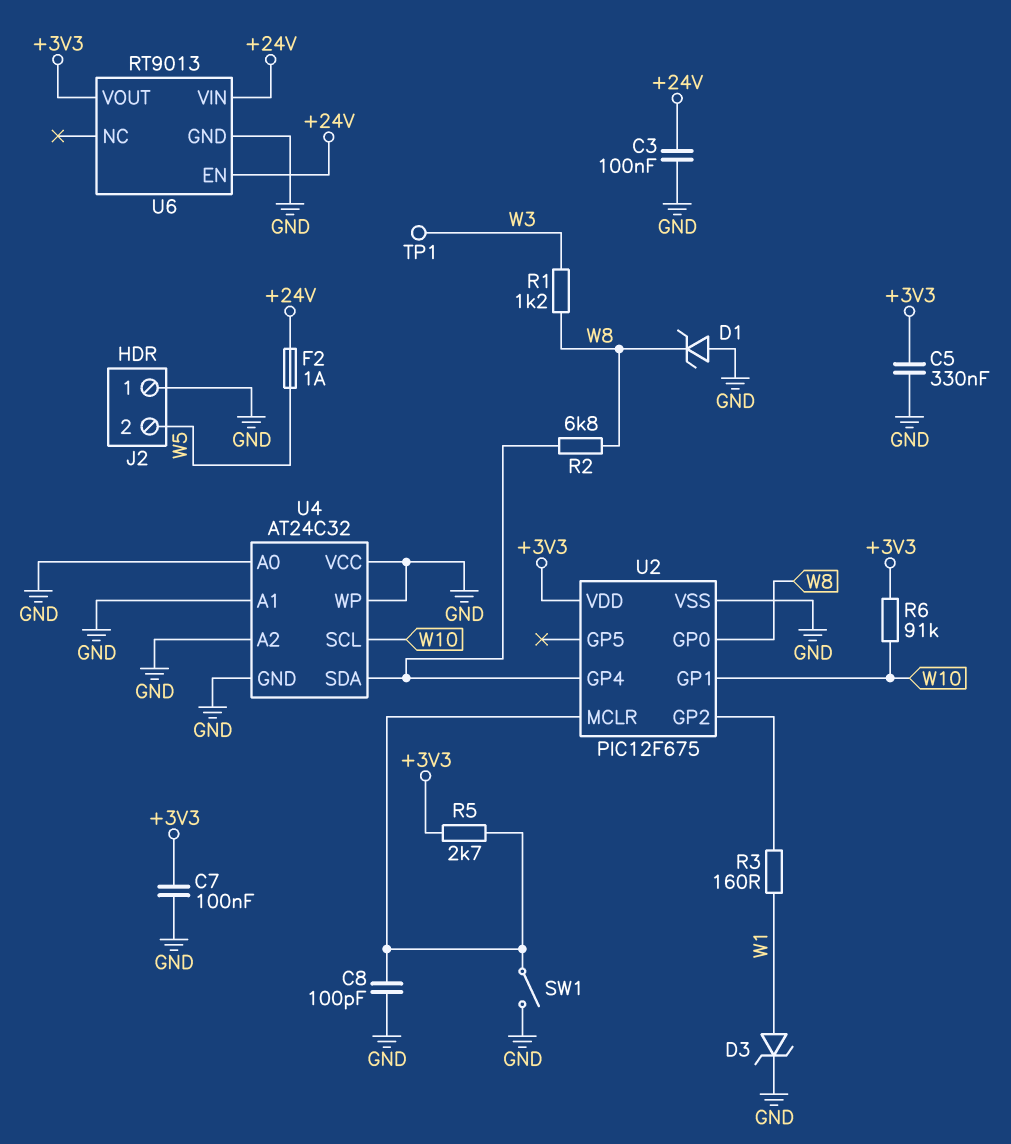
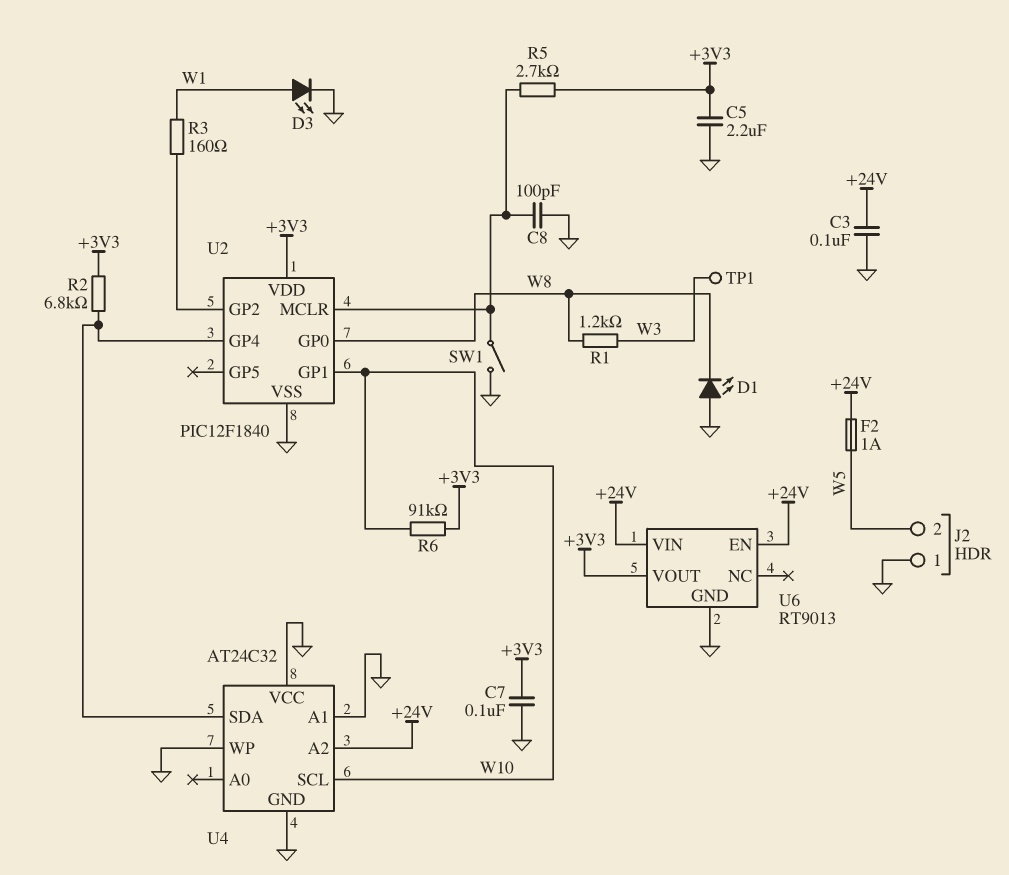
C5: 330nF (+3V3, GND) -> 2.2uF (+3V3, GND)
D1: zener (A GND, K W8) -> LED (A GND, K W8)
D3: zener (A W1, K GND) -> LED (A W1, K GND)
R2: 6.8k (U2/GP4, W8) -> 6.8k (+3V3, U2/GP4)
U2: PIC12F675 -> PIC12F1840
U4 pin A0: GND -> none
U4 pin A2: GND -> +24V

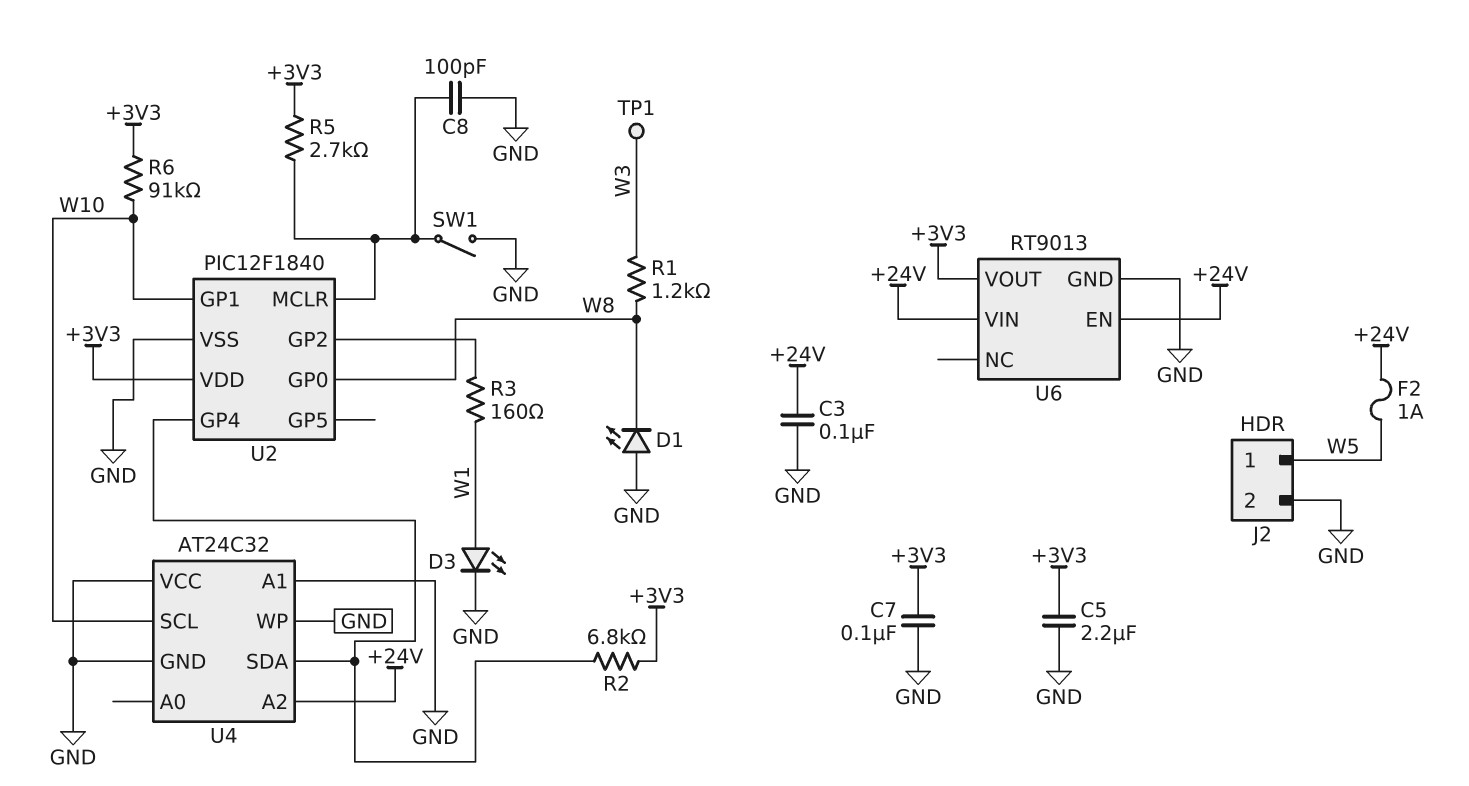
J2 pin 1: GND -> W5
J2 pin 2: W5 -> GND

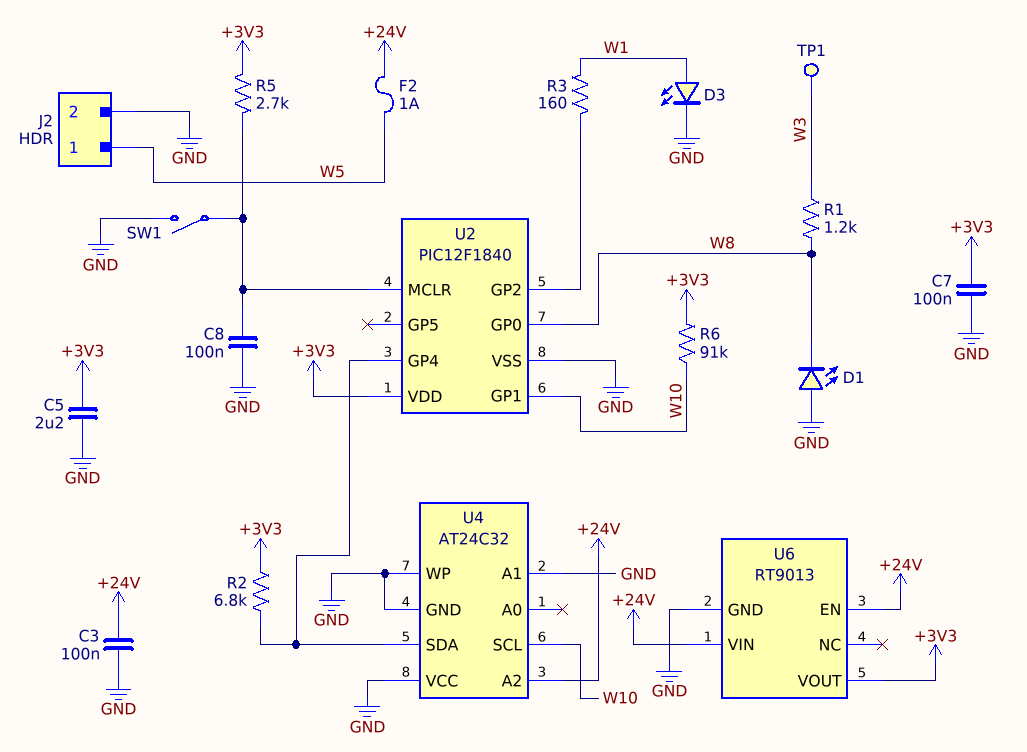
C8: 100pF (GND, U2/MCLR) -> 100nF (GND, U2/MCLR)

